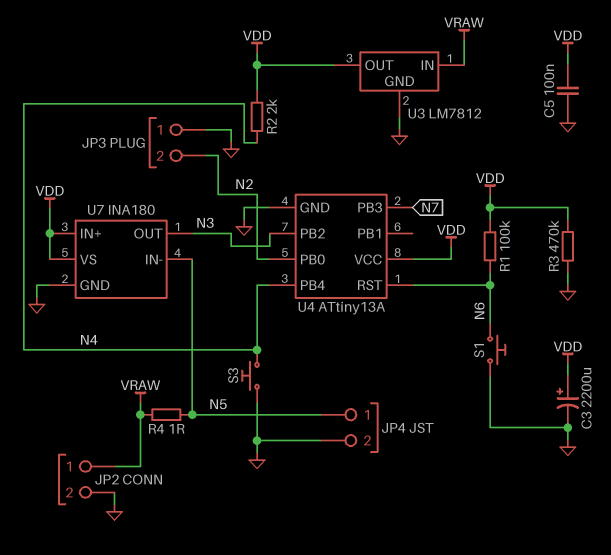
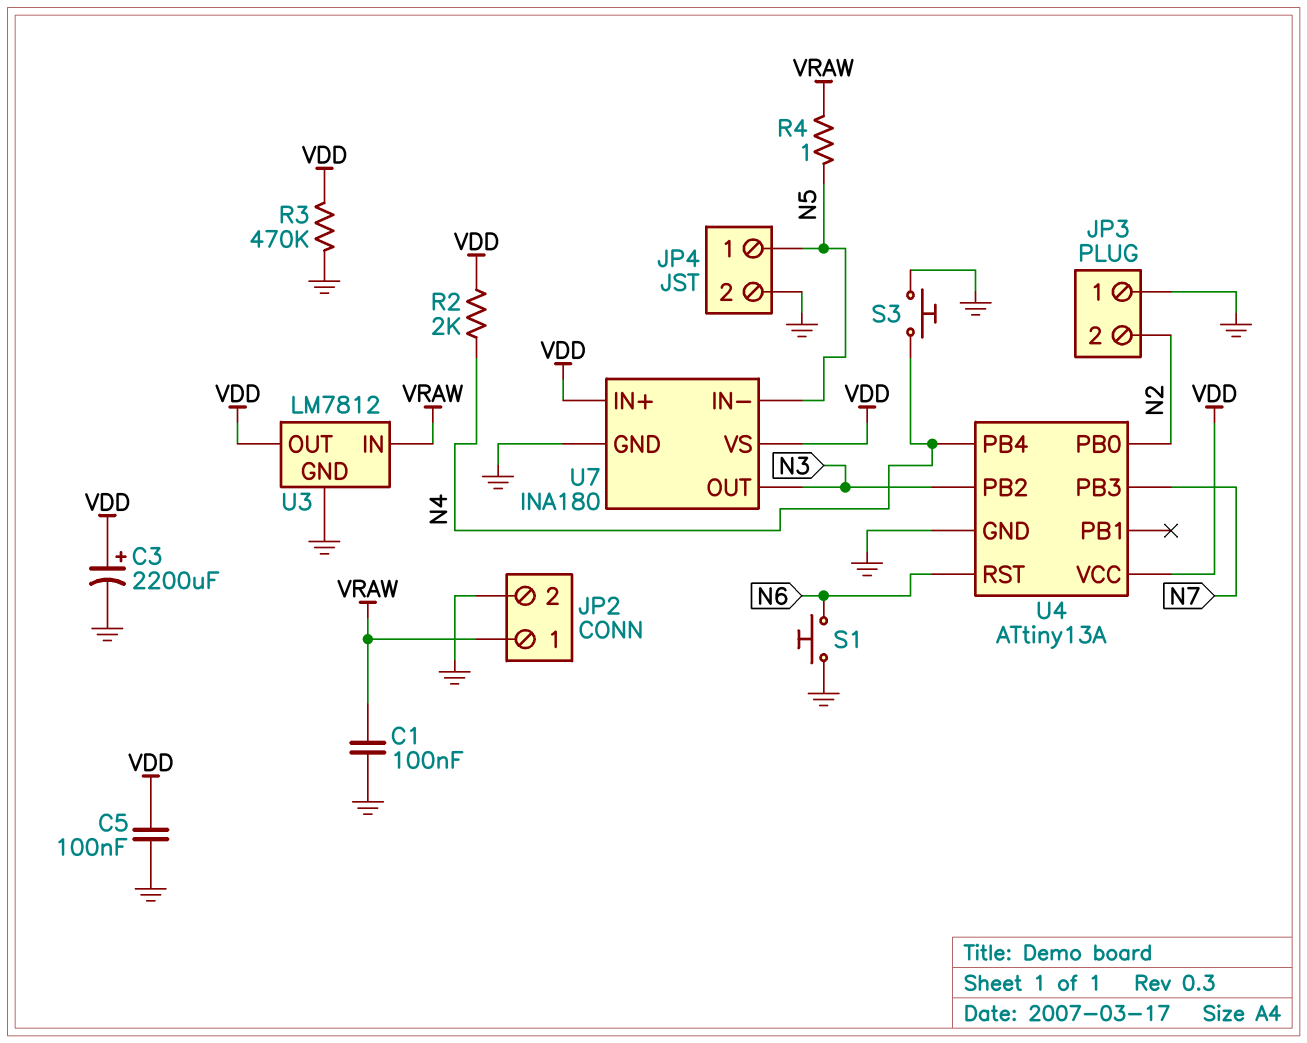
C1: none -> 100nF (GND, VRAW)
R1: 100k (N6, VDD) -> none

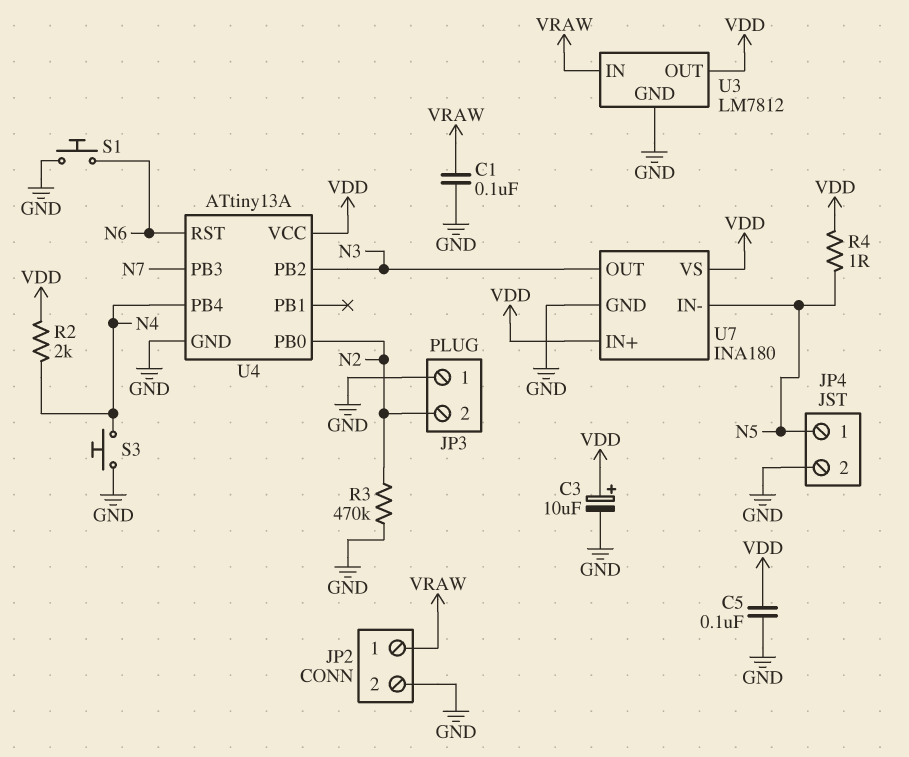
C3: 2200uF (plus VDD, minus GND) -> 10uF (plus VDD, minus GND)
R3: 470k (GND, VDD) -> 470k (GND, N2)
R4: 1 (N5, VRAW) -> 1 (N5, VDD)

